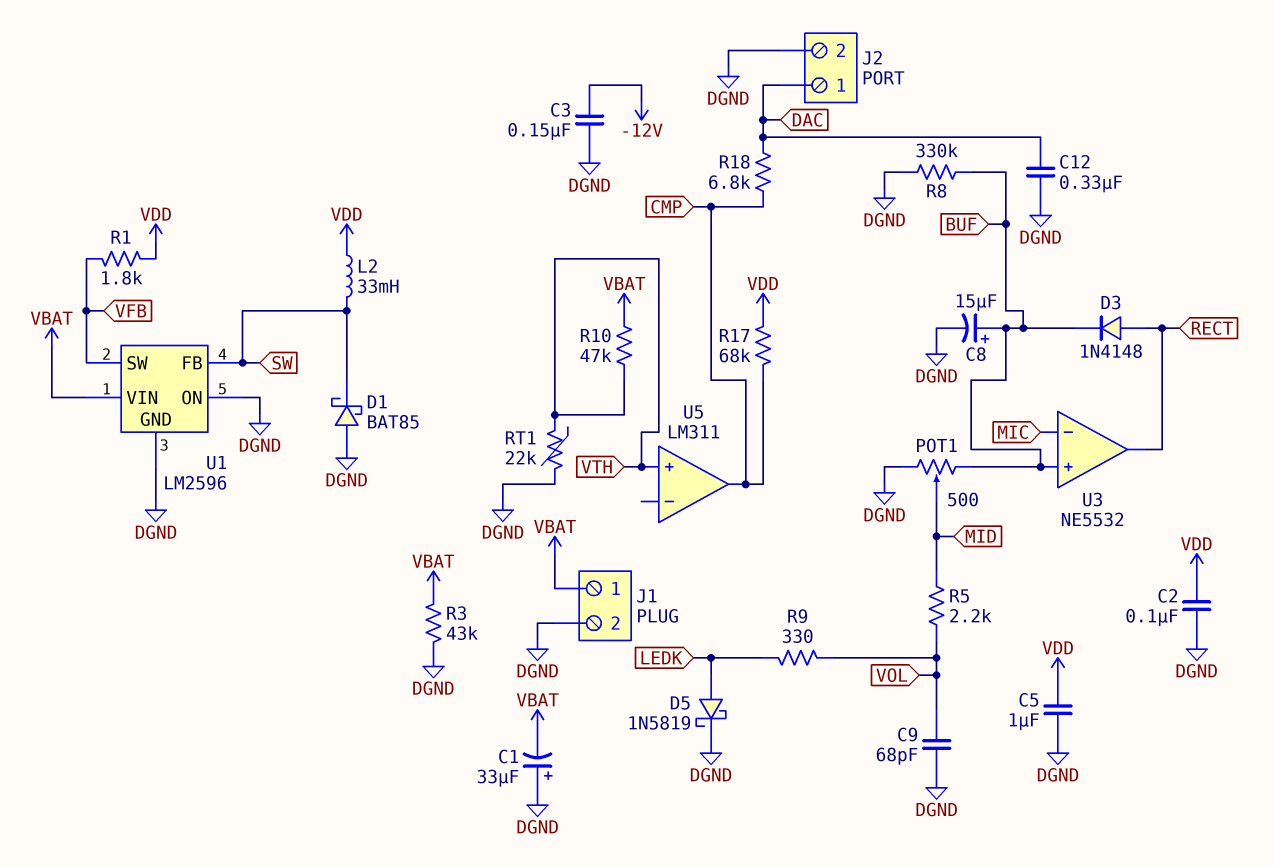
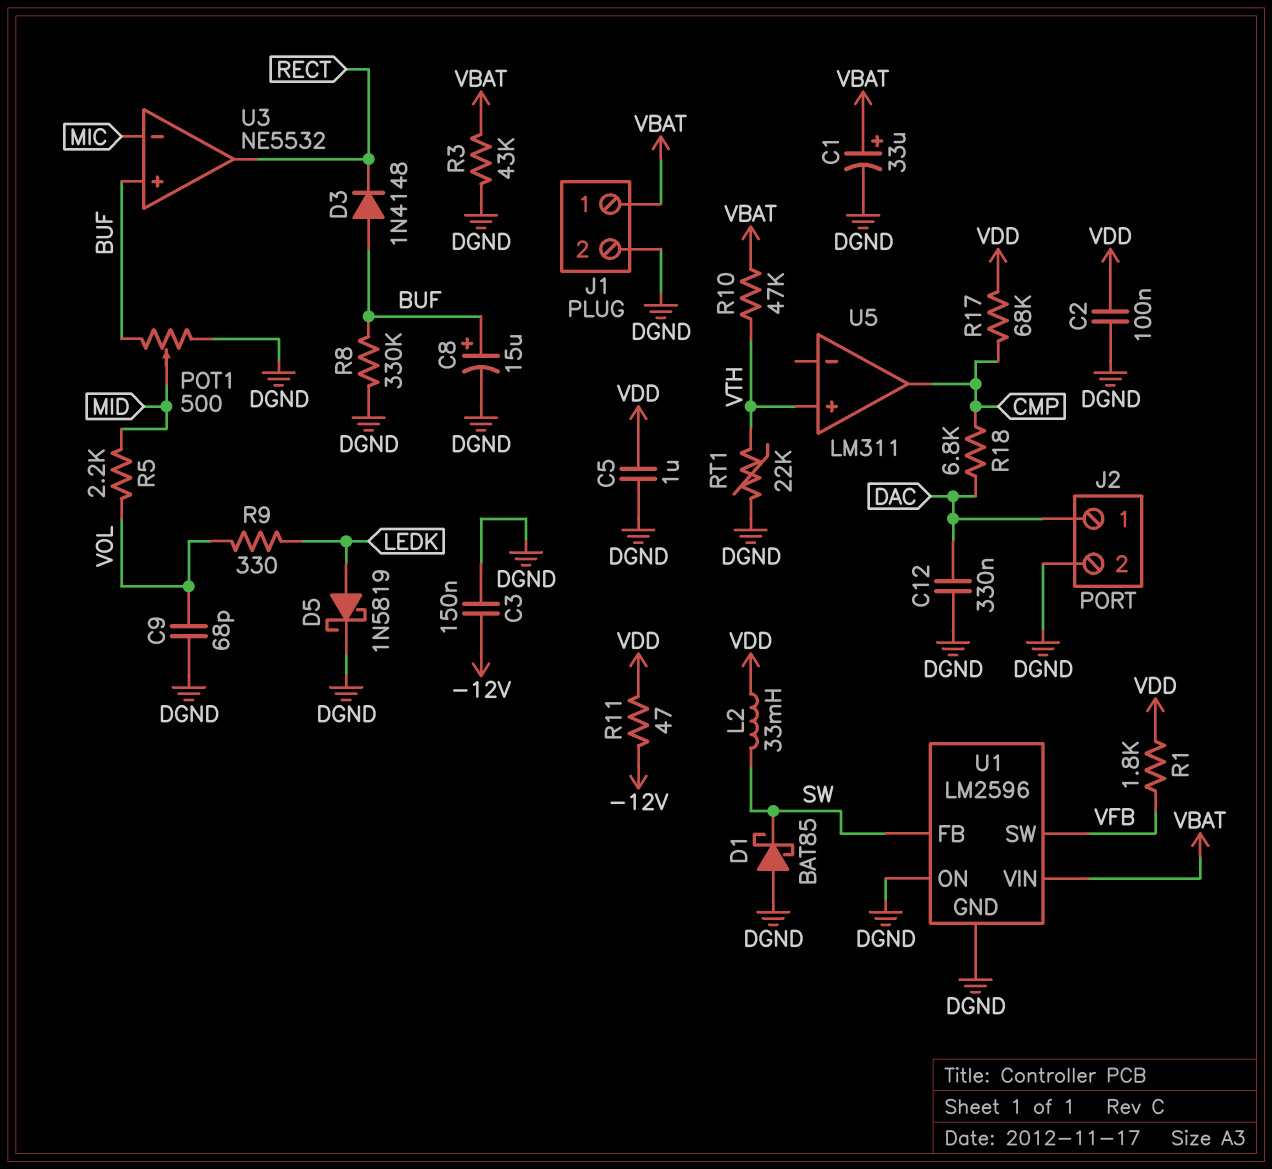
C1: 33uF (plus DGND, minus VBAT) -> 33uF (plus VBAT, minus DGND)
D3: diode 1N4148 (A RECT, K BUF) -> diode 1N4148 (A BUF, K RECT)
R11: none -> 47 (-12V, VDD)

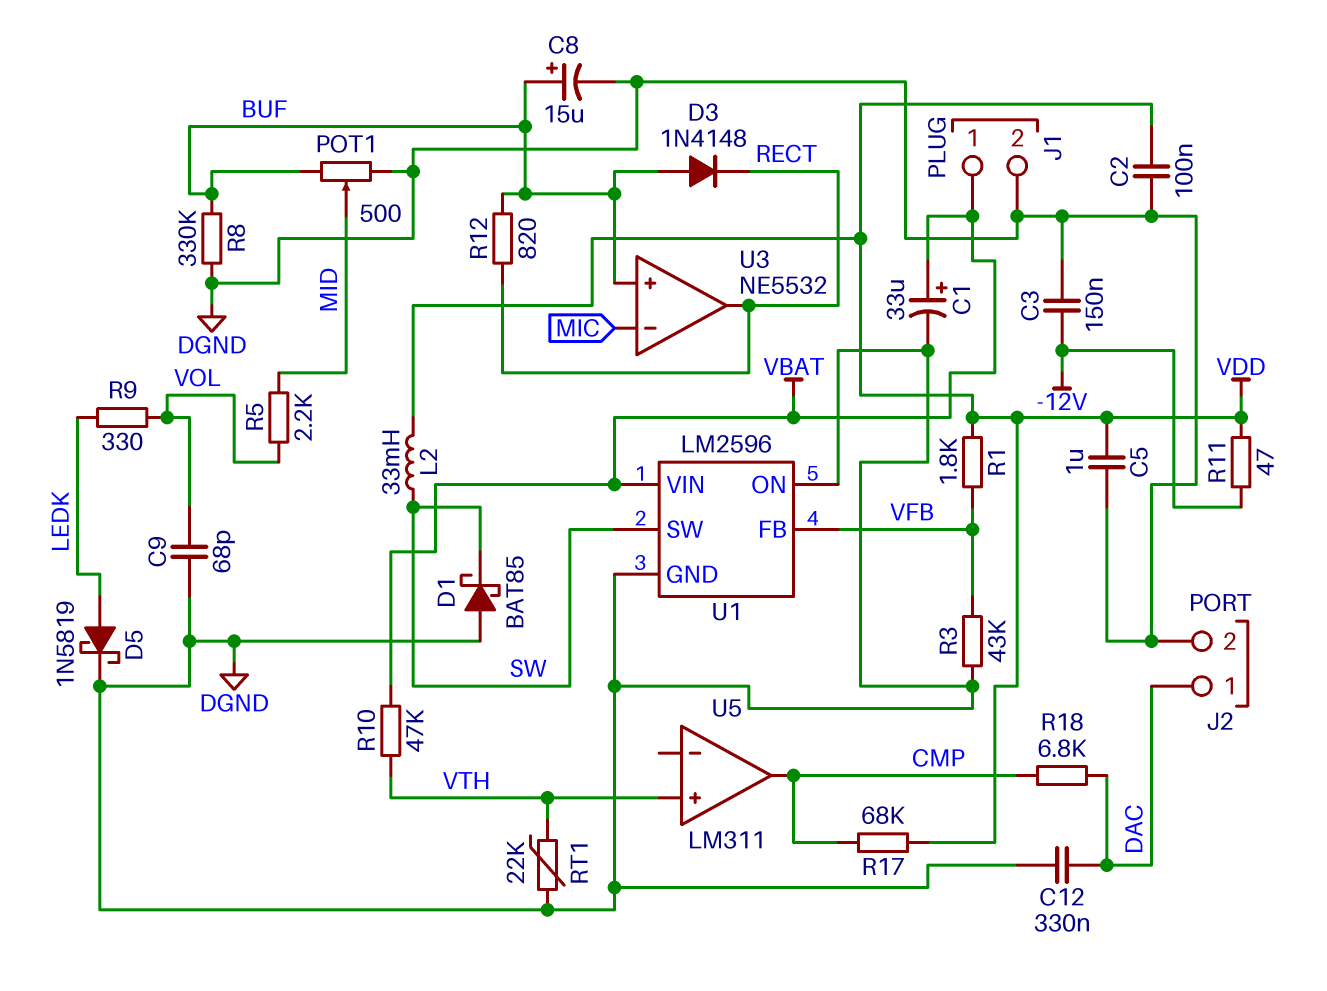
R3: 43k (DGND, VBAT) -> 43k (DGND, VFB)
R12: none -> 820 (BUF, RECT)
U1 pin FB: SW -> VFB
U1 pin SW: VFB -> SW

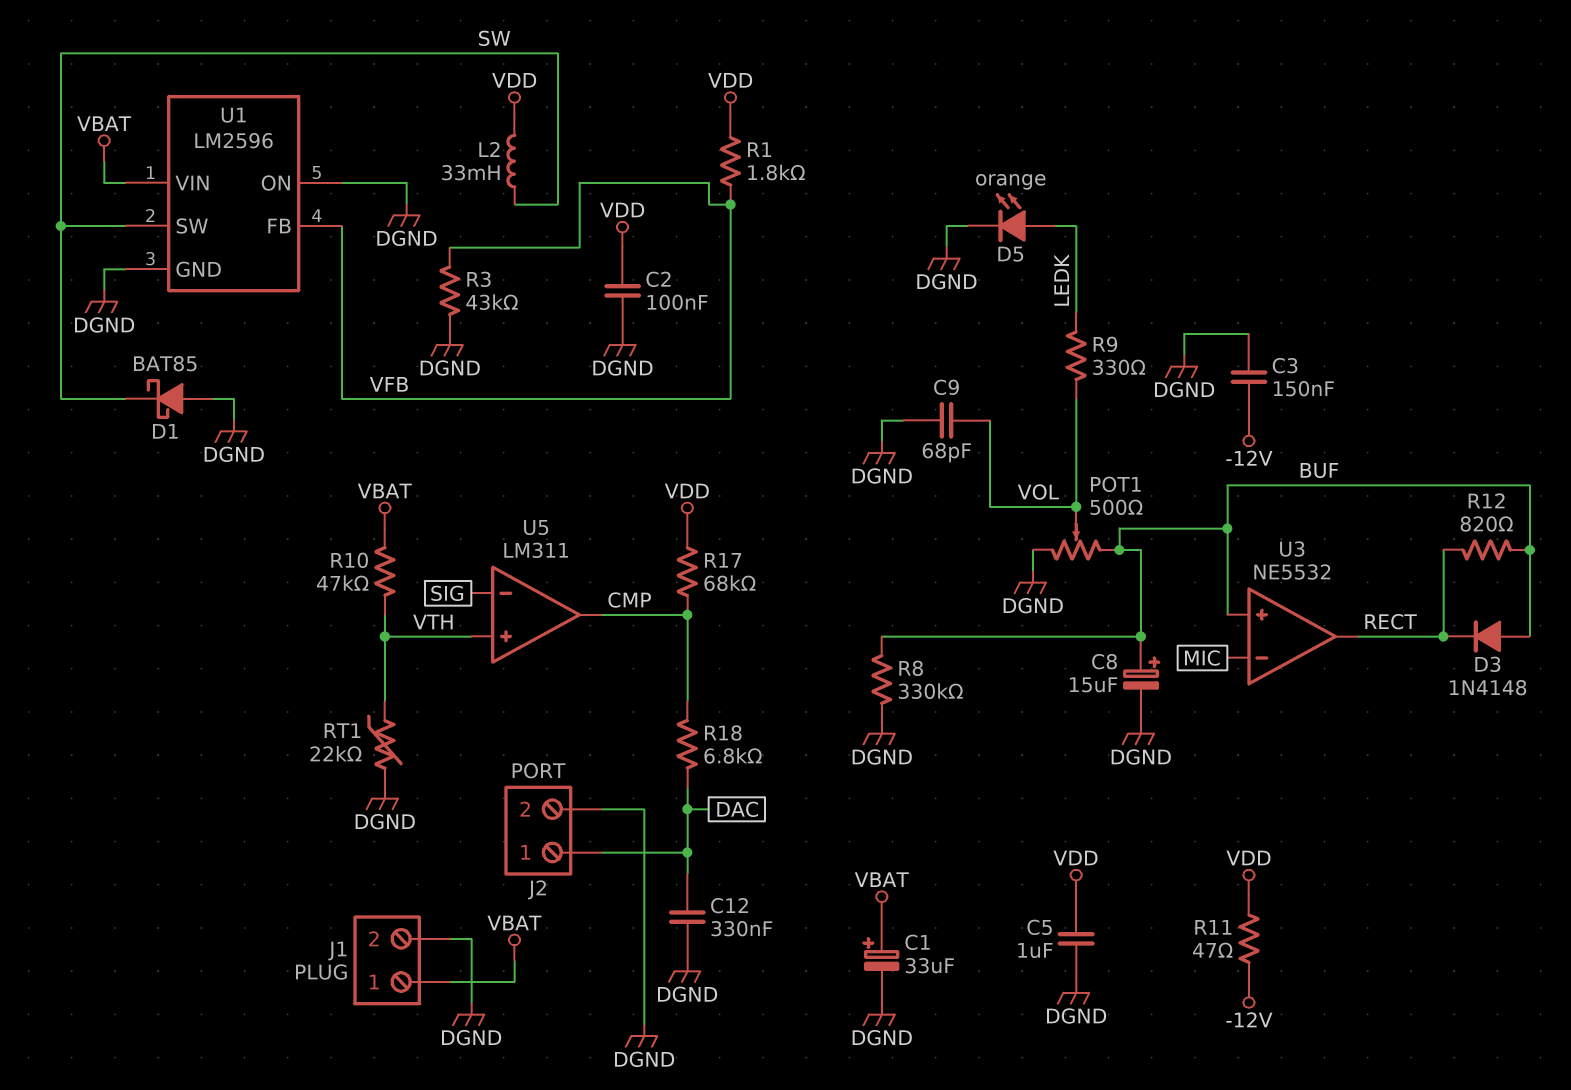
D5: schottky 1N5819 (A LEDK, K DGND) -> LED orange (A LEDK, K DGND)
POT1: 500 (BUF, DGND, wiper MID) -> 500 (BUF, DGND, wiper VOL)
R5: 2.2k (MID, VOL) -> none
U5 pin in-: none -> SIG

